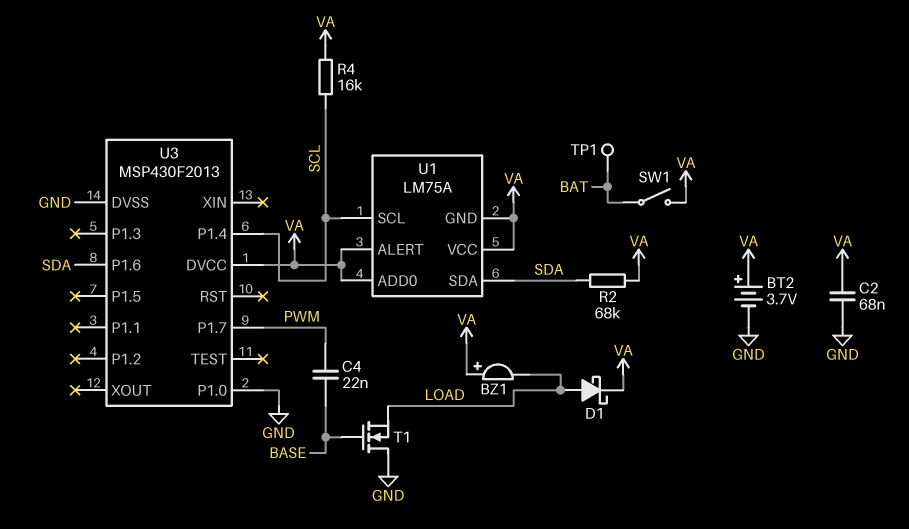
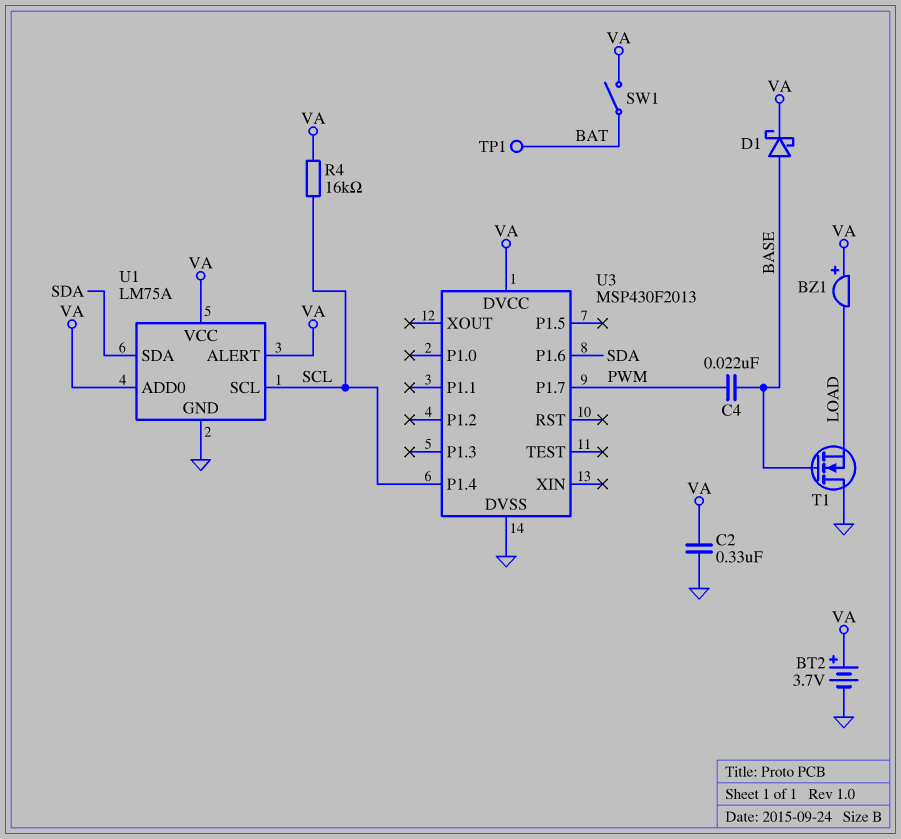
C2: 68nF (GND, VA) -> 330nF (GND, VA)
D1: schottky (A LOAD, K VA) -> schottky (A BASE, K VA)
R2: 68k (SDA, VA) -> none
U1 pin GND: VA -> GND
U3 pin P1.0: GND -> none

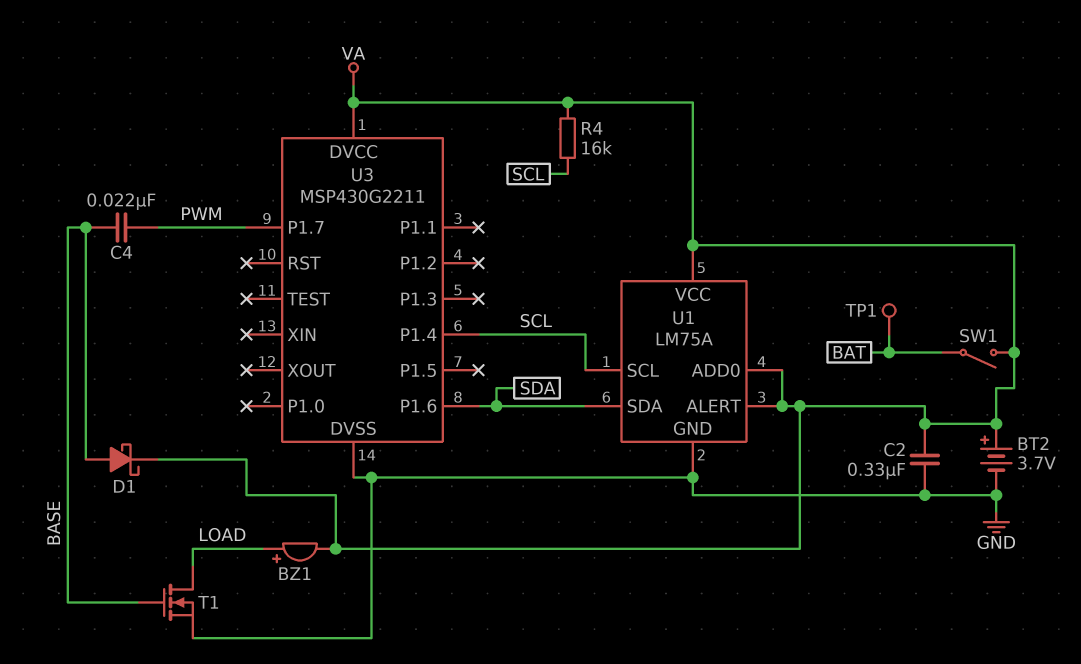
BZ1: buzzer (plus VA, minus LOAD) -> buzzer (plus LOAD, minus VA)
T1: NMOS (G BASE, D GND, S LOAD) -> NMOS (G BASE, D LOAD, S GND)
U3: MSP430F2013 -> MSP430G2211

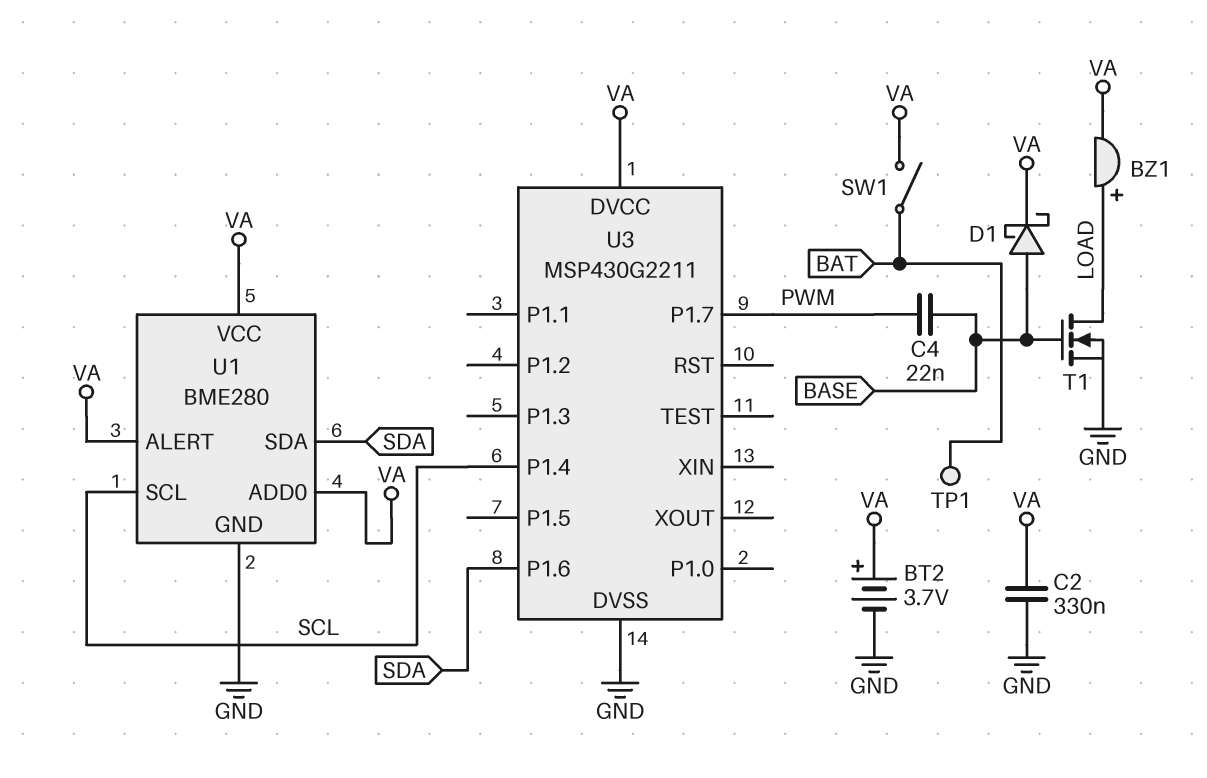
R4: 16k (SCL, VA) -> none
U1: LM75A -> BME280

